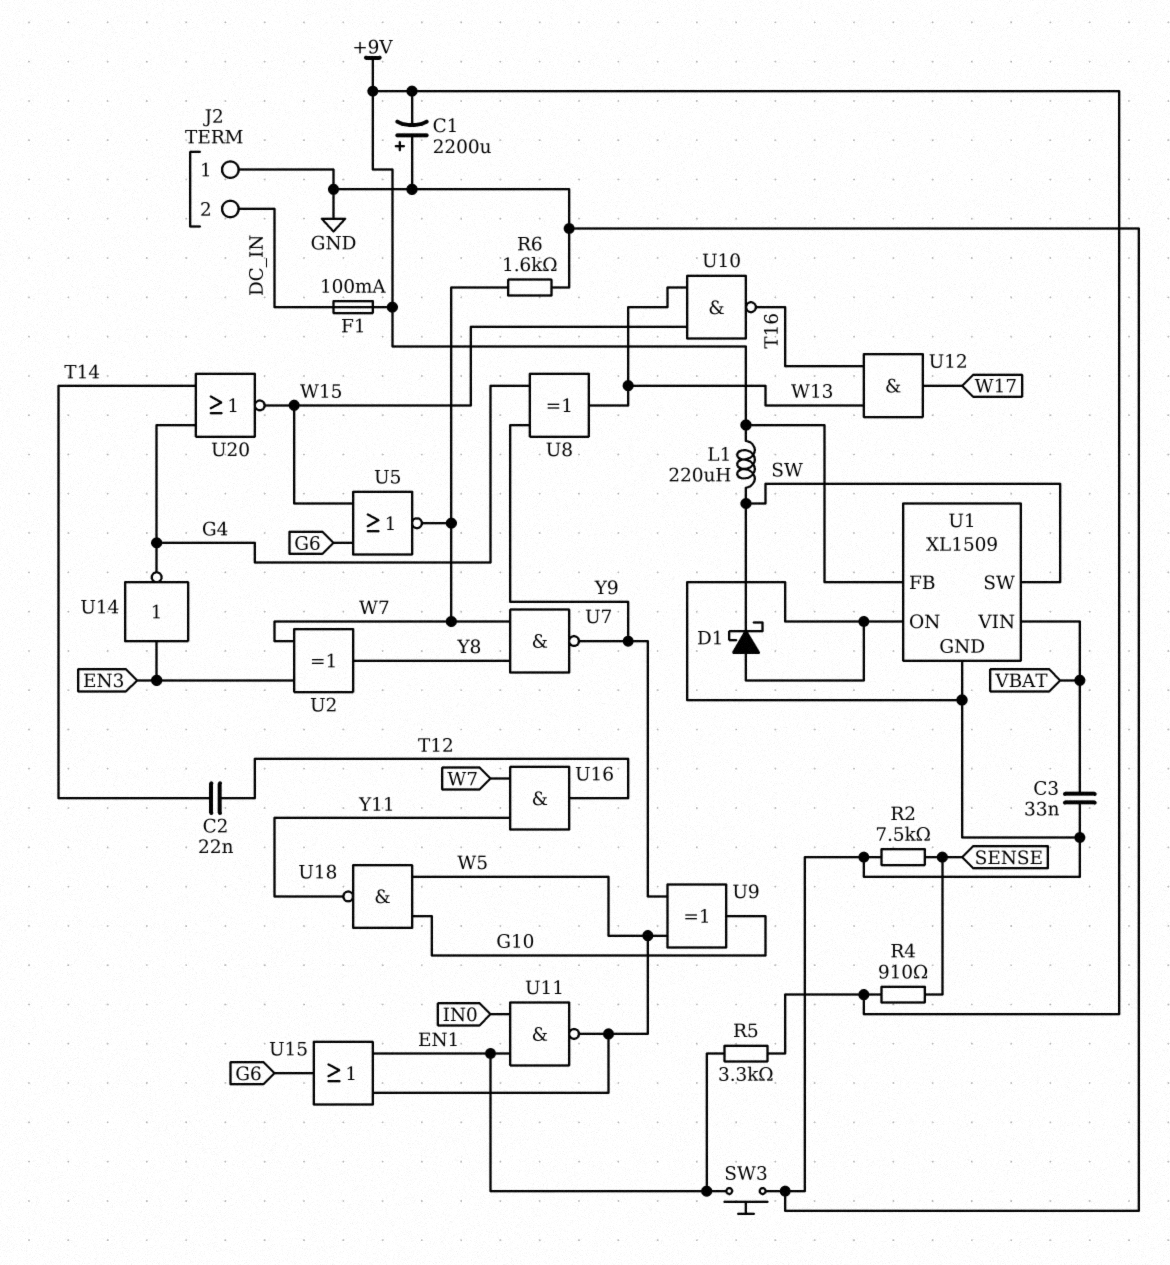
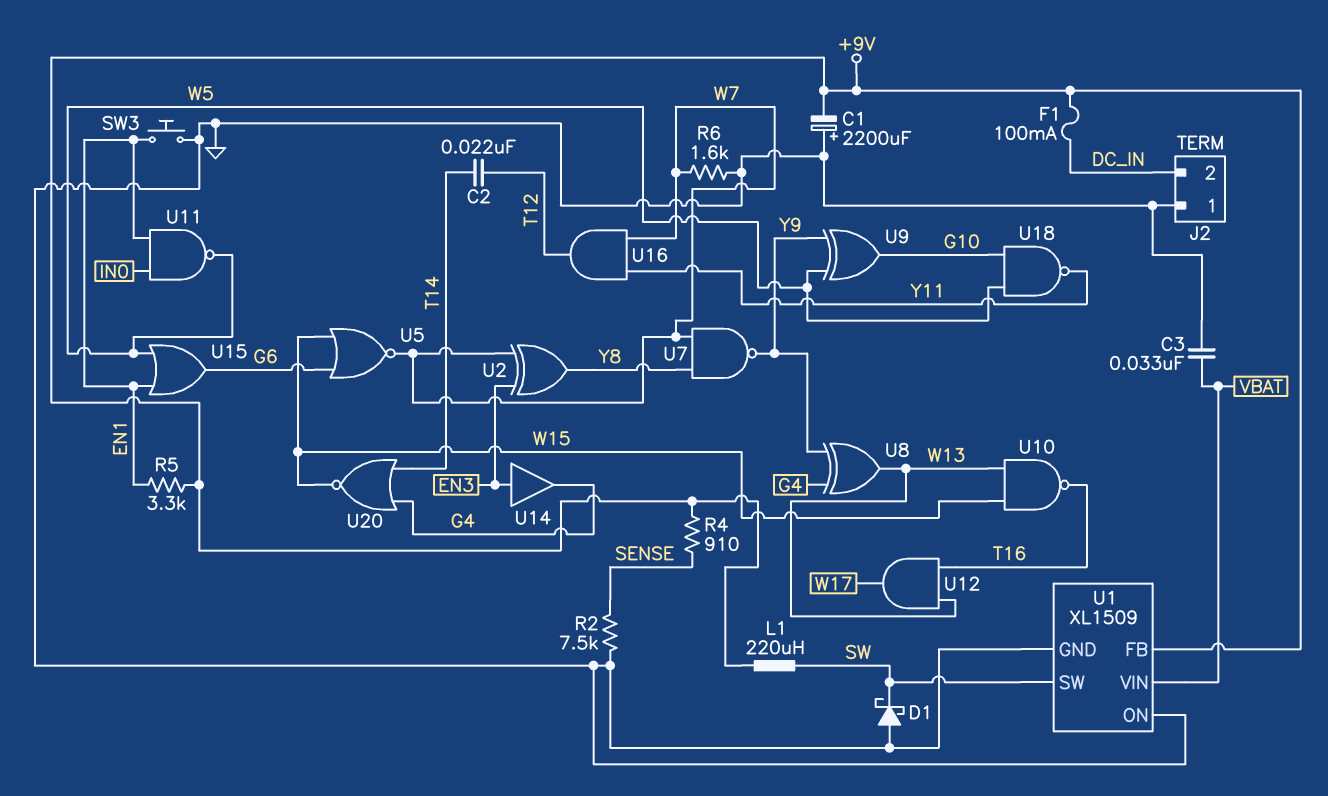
U14: NOT (in EN3, out G4) -> buffer (in EN3, out G4)

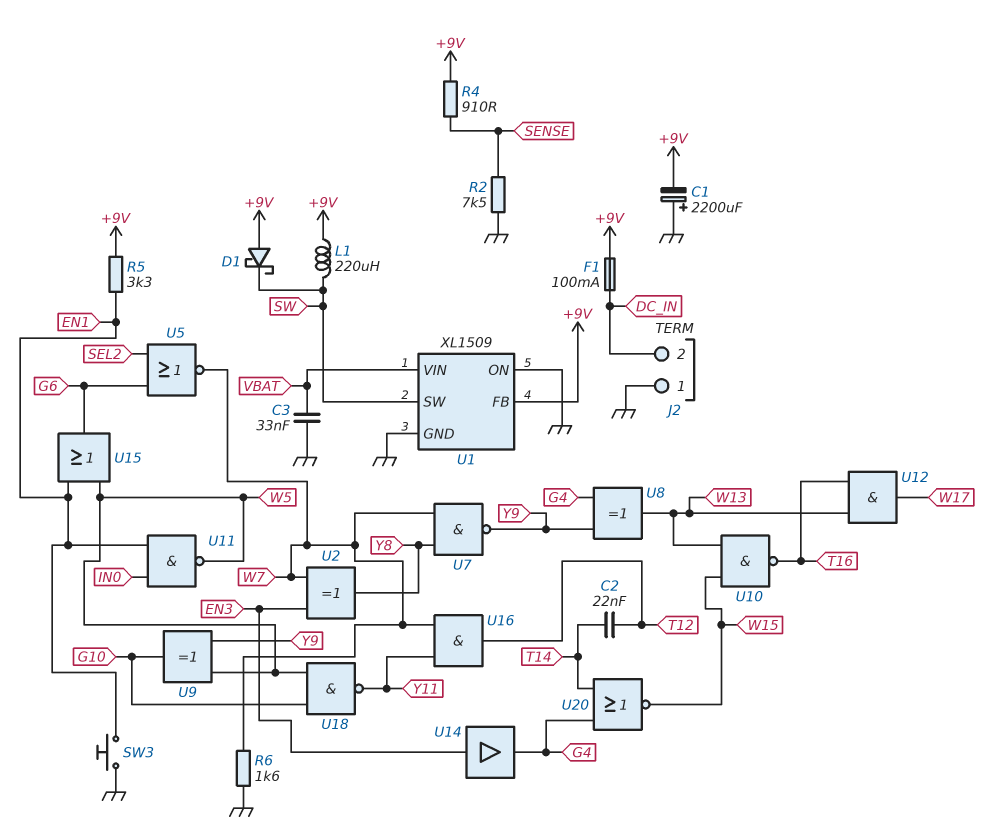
D1: schottky (A GND, K SW) -> schottky (A +9V, K SW)
U5: NOR (in G6, in W15, out W7) -> NOR (in G6, in SEL2, out W7)

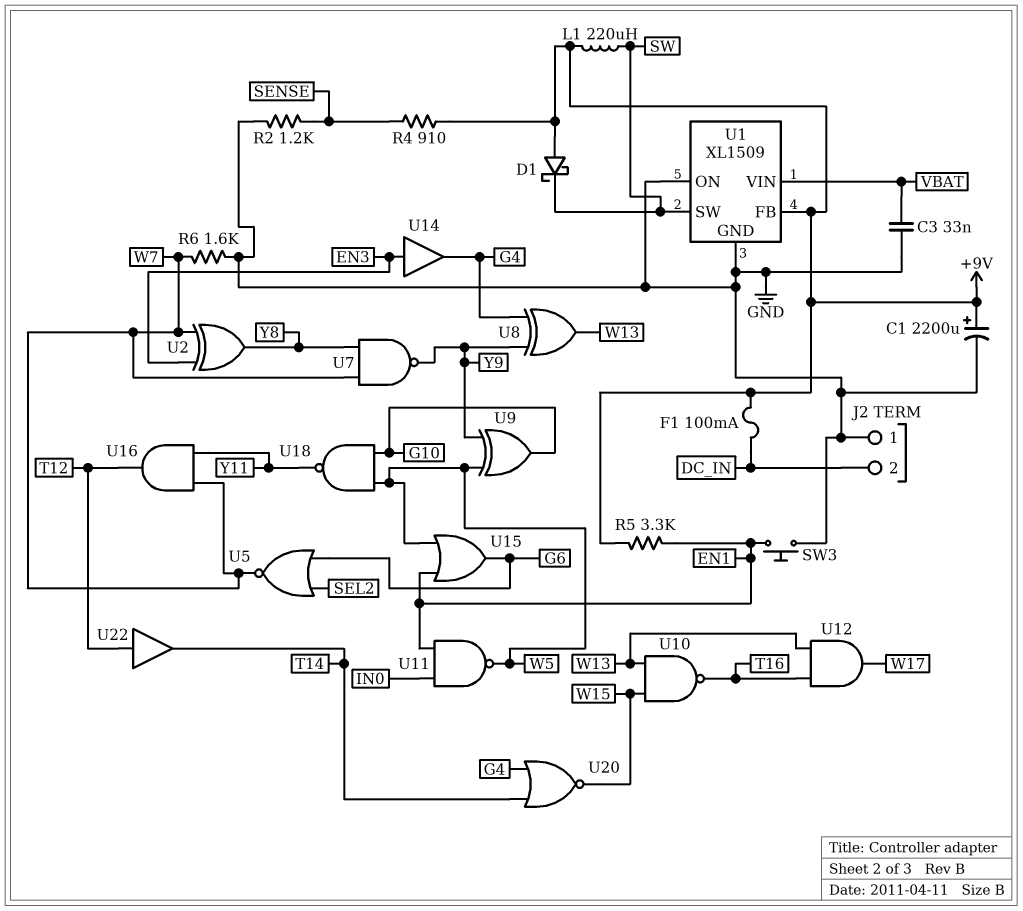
C1: 2200uF (plus GND, minus +9V) -> 2200uF (plus +9V, minus GND)
C2: 22nF (T12, T14) -> none
R2: 7.5k (GND, SENSE) -> 1.2k (GND, SENSE)
U22: none -> buffer (in T12, out T14)

